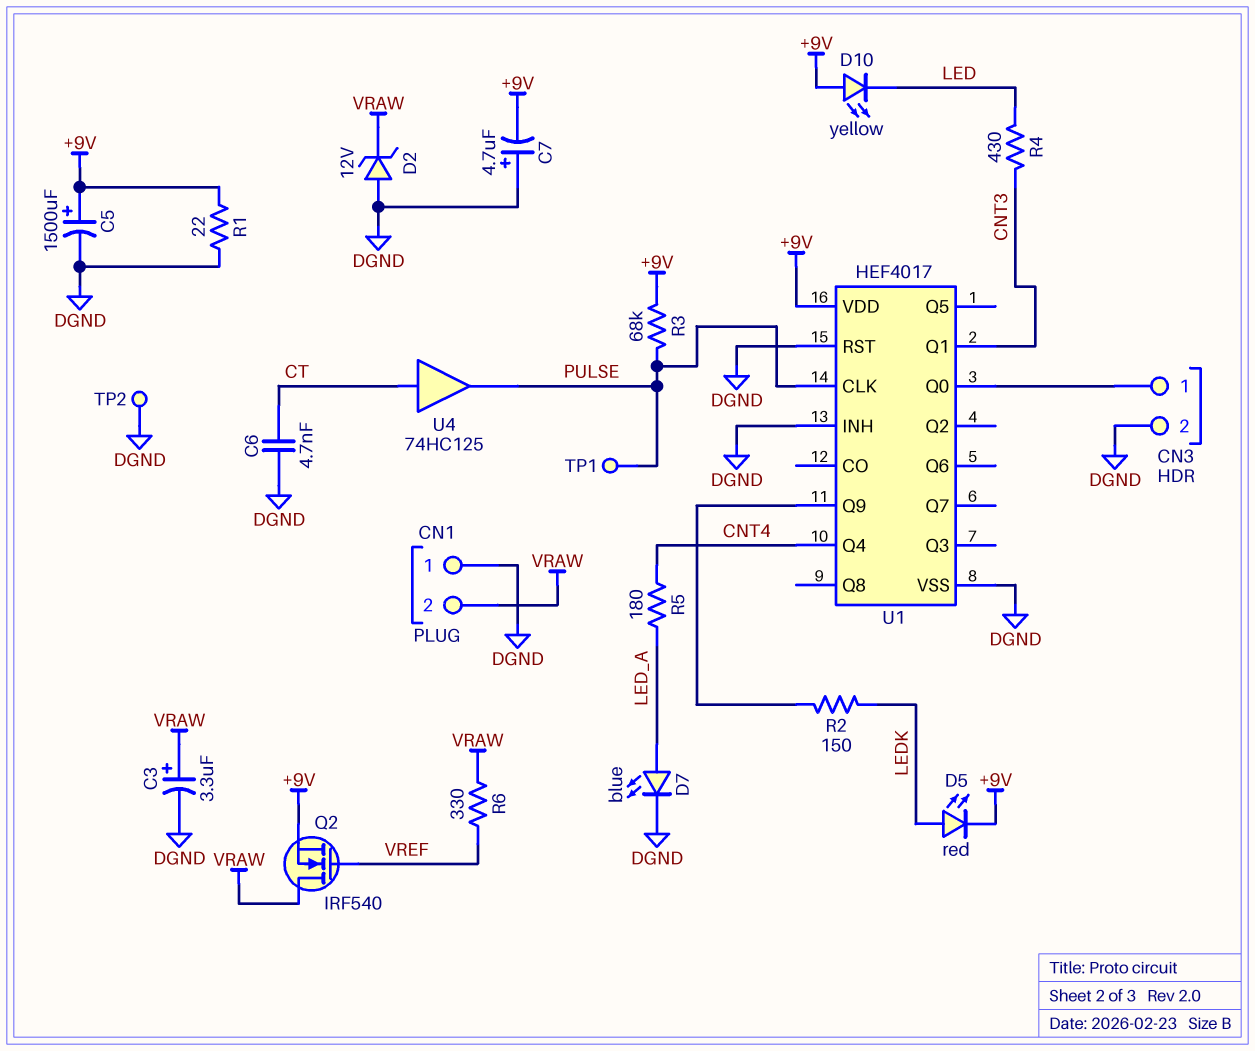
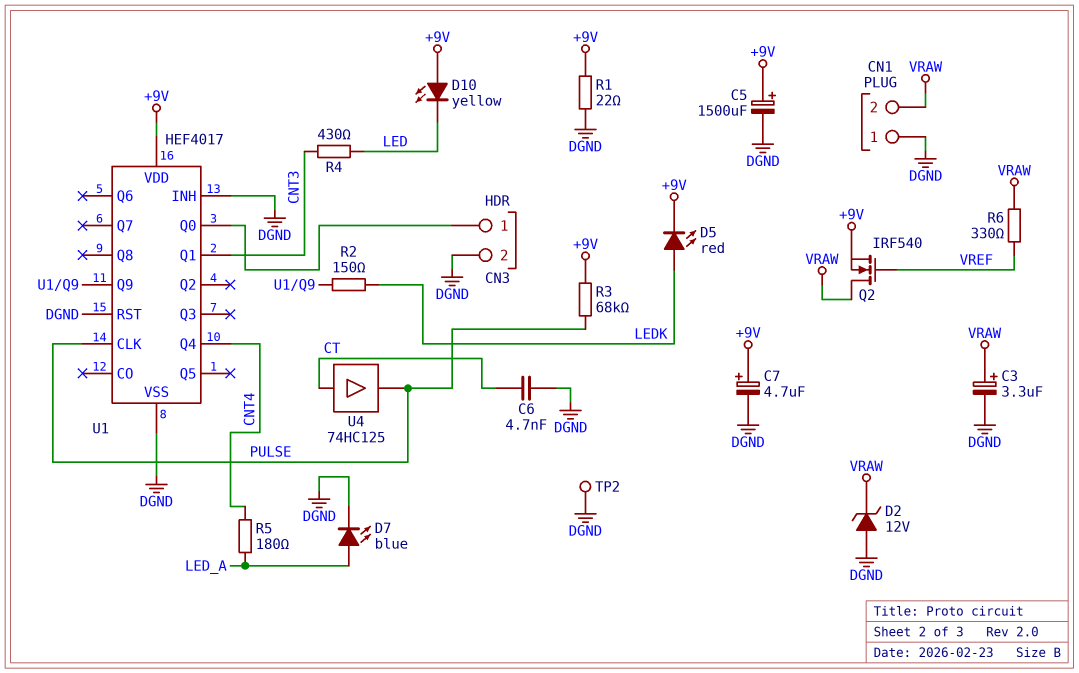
C7: 4.7uF (plus DGND, minus +9V) -> 4.7uF (plus +9V, minus DGND)
TP1: test point (PULSE) -> none

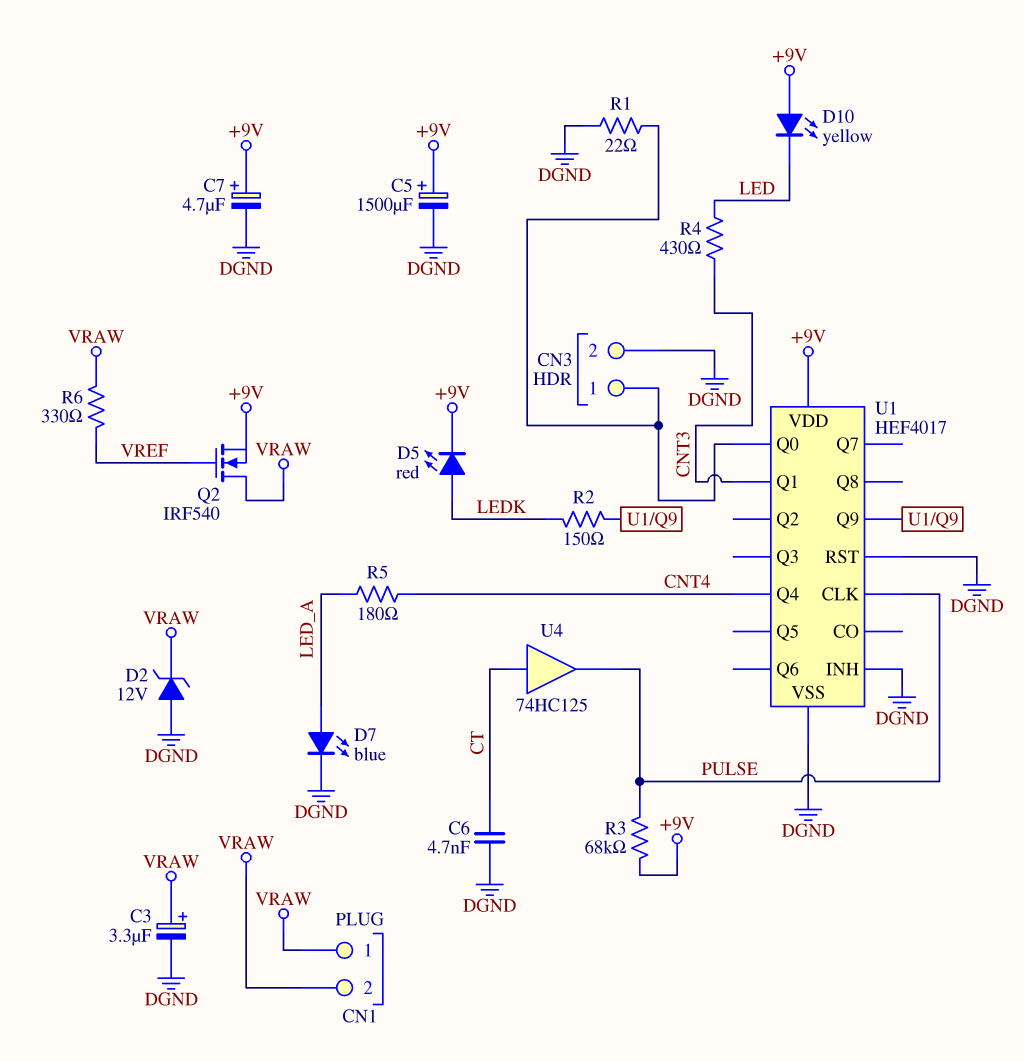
CN1 pin 1: DGND -> VRAW
R1: 22 (+9V, DGND) -> 22 (CN3/1, DGND)
TP2: test point (DGND) -> none

